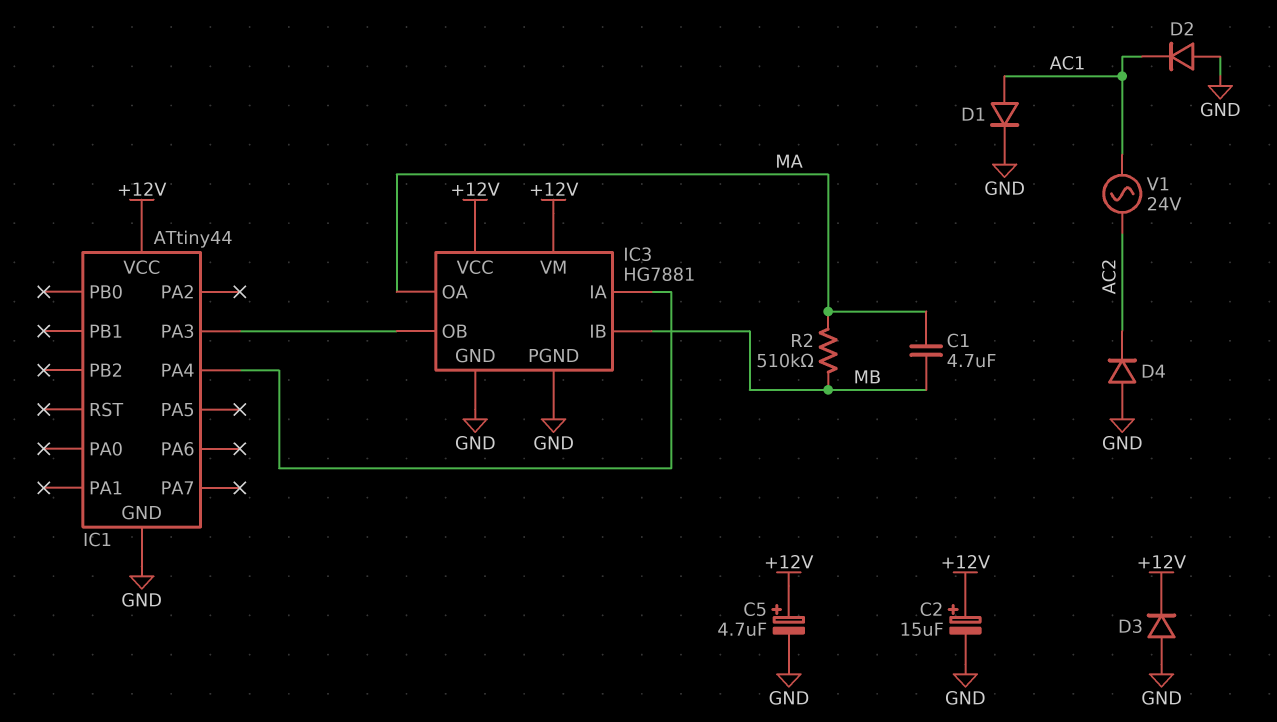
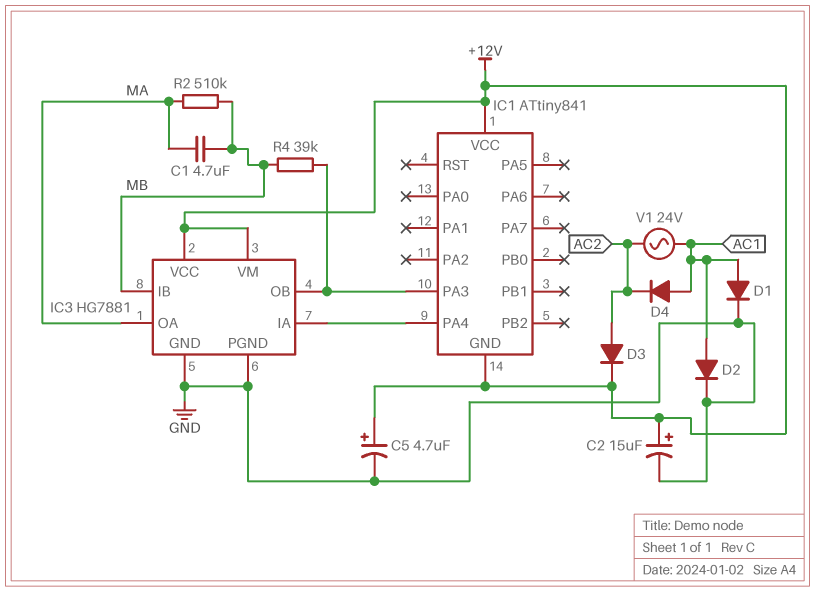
D2: diode (A GND, K AC1) -> diode (A AC1, K GND)
D3: diode (A GND, K +12V) -> diode (A AC2, K +12V)
D4: diode (A GND, K AC2) -> diode (A AC1, K AC2)
IC1: ATtiny44 -> ATtiny841
IC1 pin GND: GND -> +12V
R4: none -> 39k (IC1/PA3, MB)

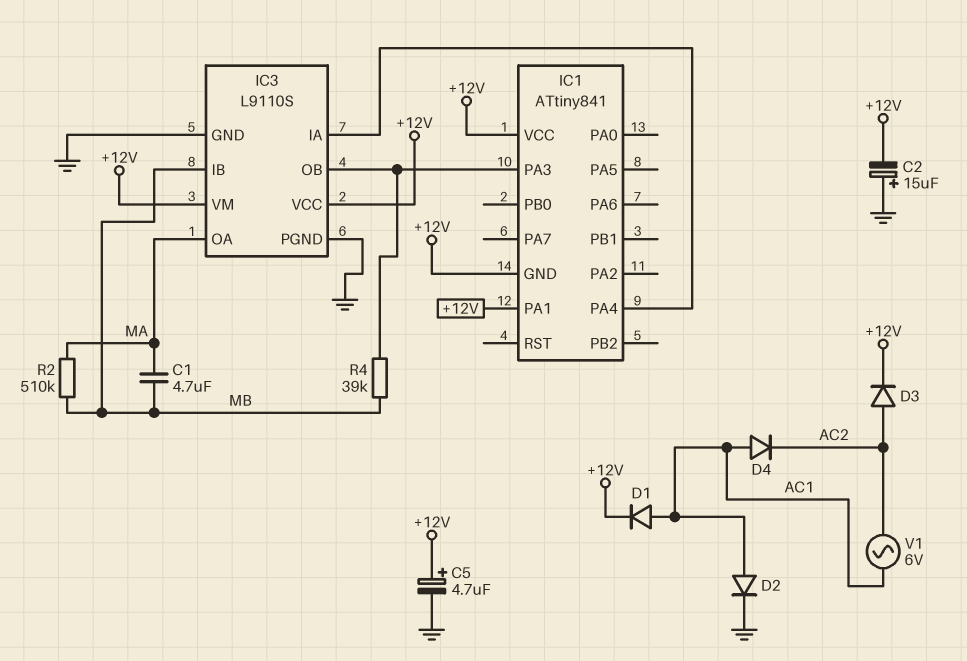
C2: 15uF (plus +12V, minus GND) -> 15uF (plus GND, minus +12V)
D1: diode (A AC1, K GND) -> diode (A AC1, K +12V)
IC1 pin PA1: none -> +12V
IC3: HG7881 -> L9110S
V1: AC 24V (AC1, AC2) -> AC 6V (AC1, AC2)

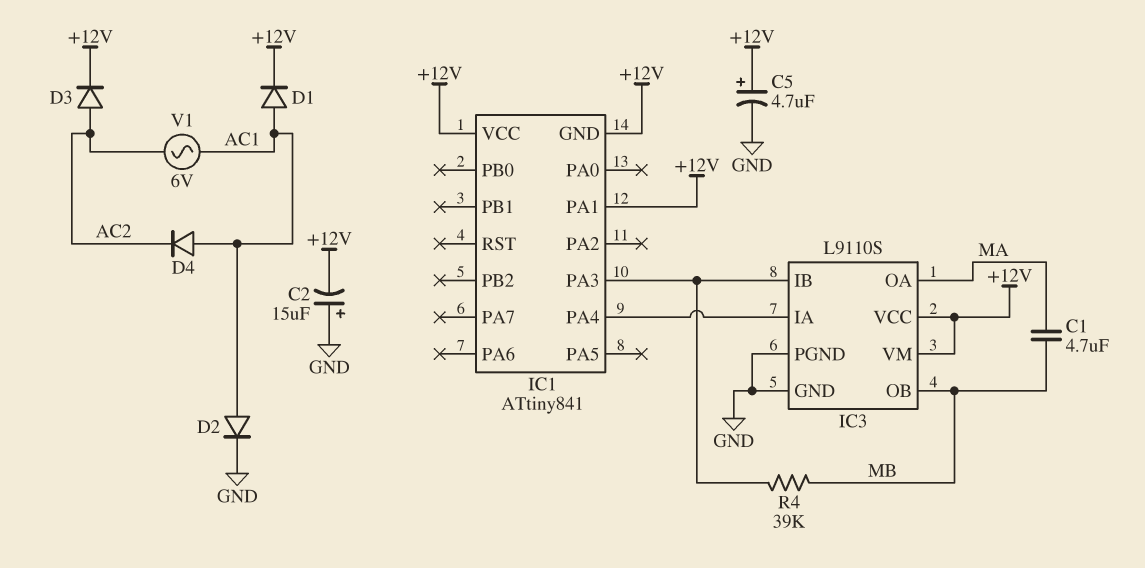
IC3 pin IB: MB -> IC1/PA3
IC3 pin OB: IC1/PA3 -> MB
R2: 510k (MA, MB) -> none

